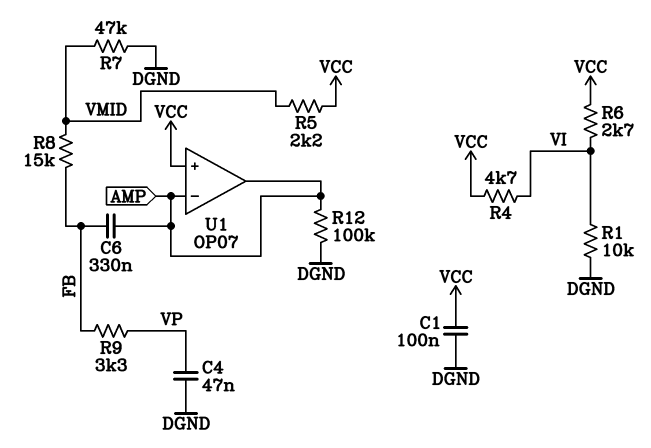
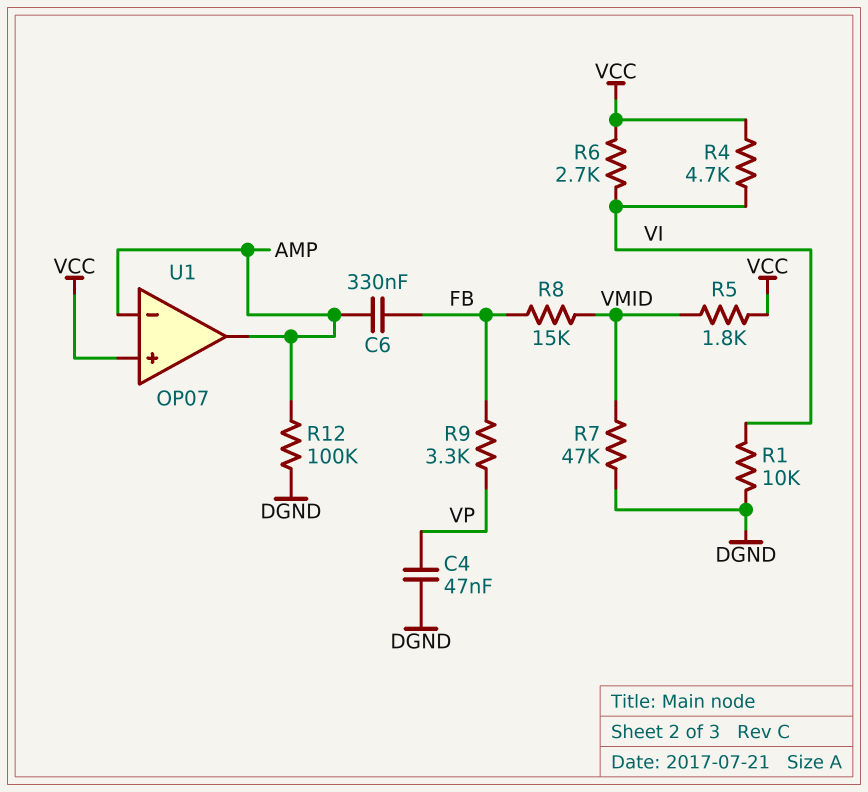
C1: 100nF (DGND, VCC) -> none
R5: 2.2k (VCC, VMID) -> 1.8k (VCC, VMID)

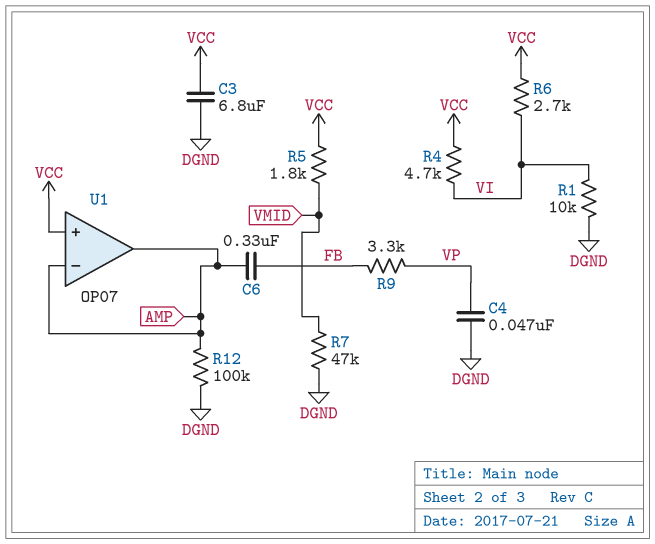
C3: none -> 6.8uF (DGND, VCC)
R8: 15k (FB, VMID) -> none

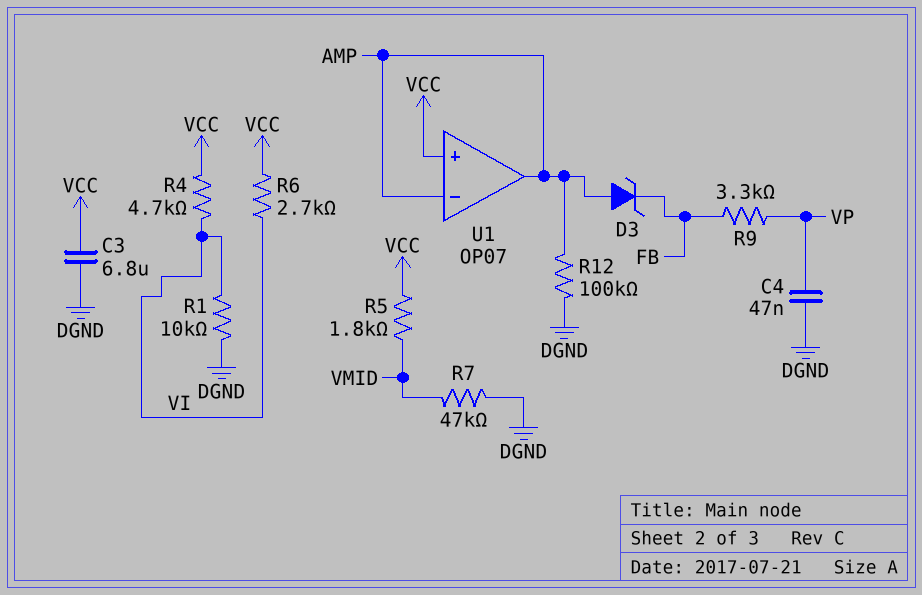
C6: 330nF (AMP, FB) -> none
D3: none -> zener (A AMP, K FB)

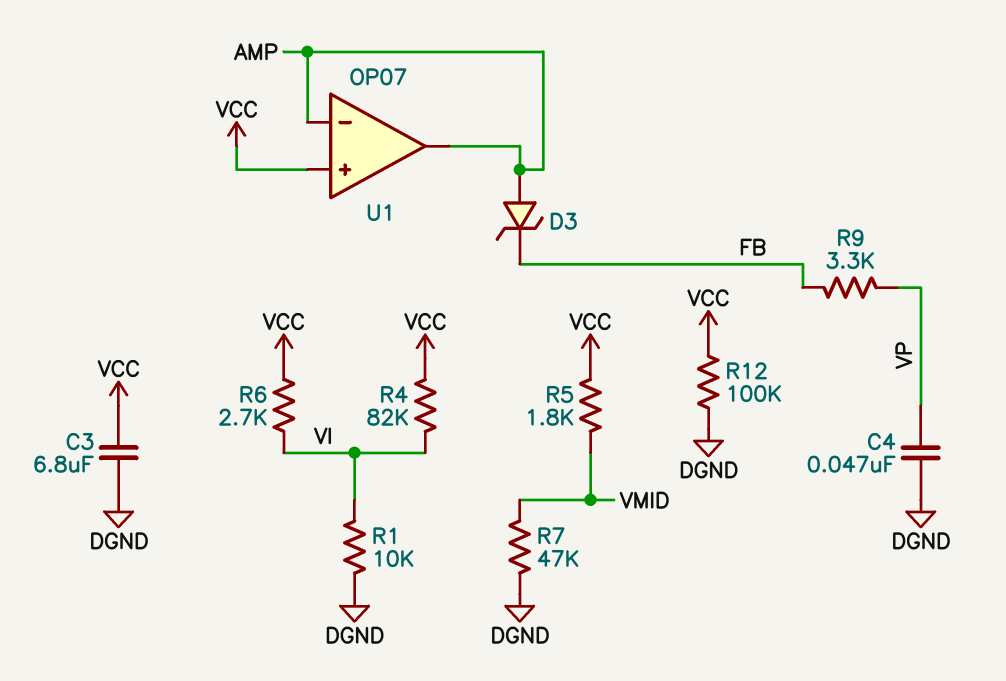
R4: 4.7k (VCC, VI) -> 82k (VCC, VI)
R12: 100k (AMP, DGND) -> 100k (DGND, VCC)

